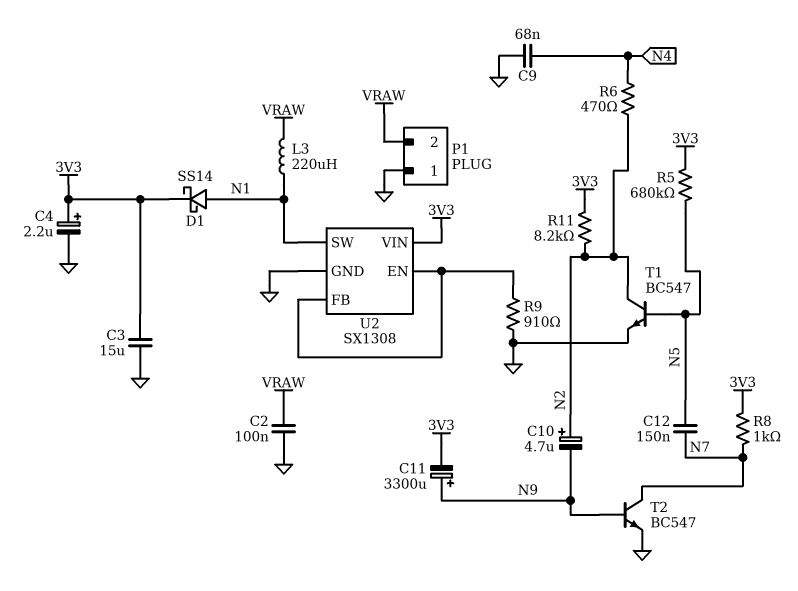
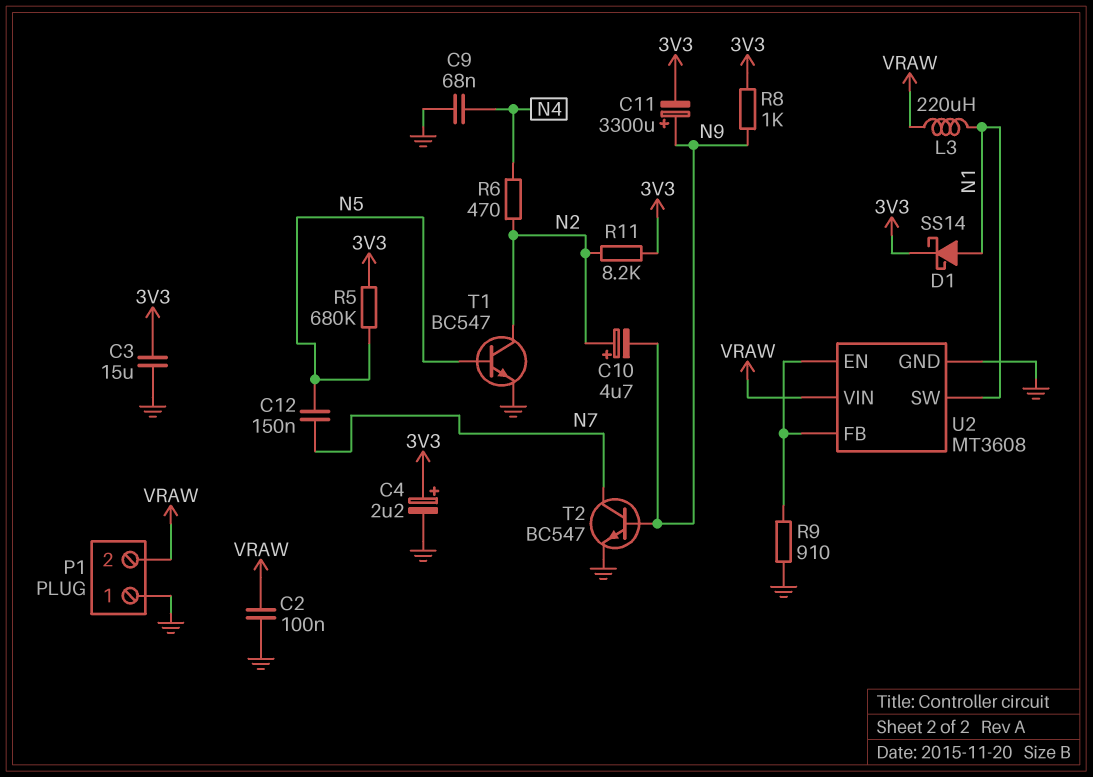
R8: 1k (3V3, N7) -> 1k (3V3, N9)
U2: SX1308 -> MT3608
U2 pin VIN: 3V3 -> VRAW

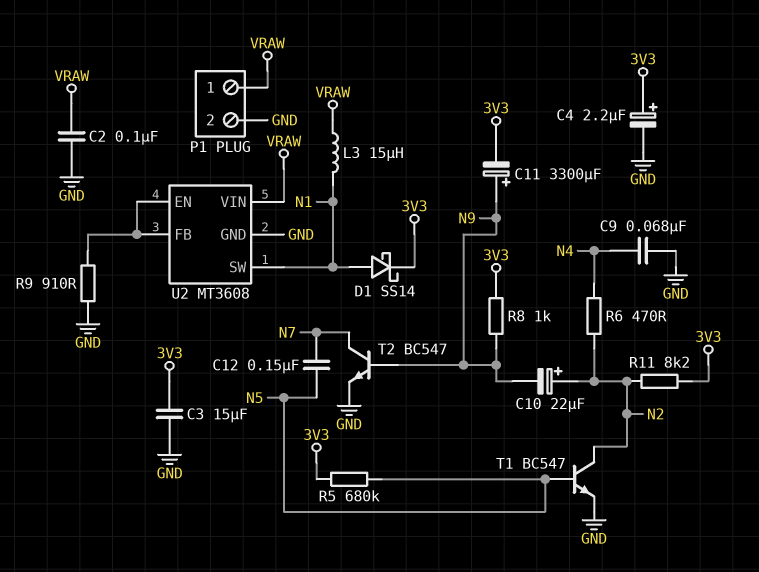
C10: 4.7uF (plus N2, minus N9) -> 22uF (plus N2, minus N9)
L3: 220uH (N1, VRAW) -> 15uH (N1, VRAW)
P1 pin 1: GND -> VRAW
P1 pin 2: VRAW -> GND

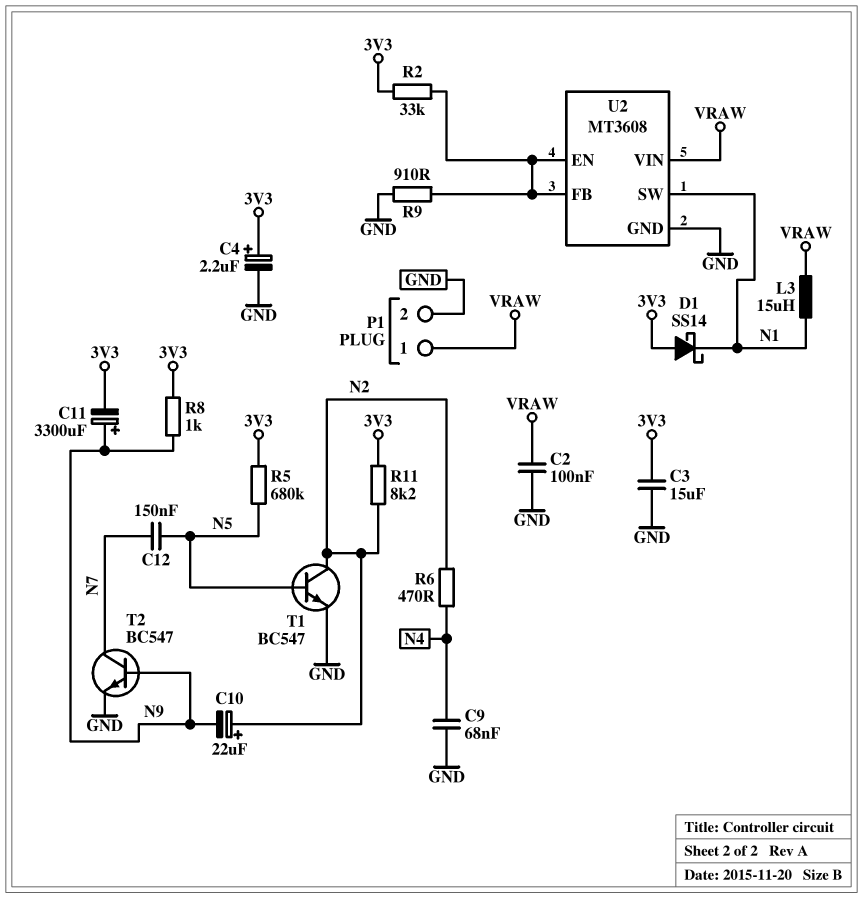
D1: schottky SS14 (A N1, K 3V3) -> schottky SS14 (A 3V3, K N1)
R2: none -> 33k (3V3, U2/EN)

